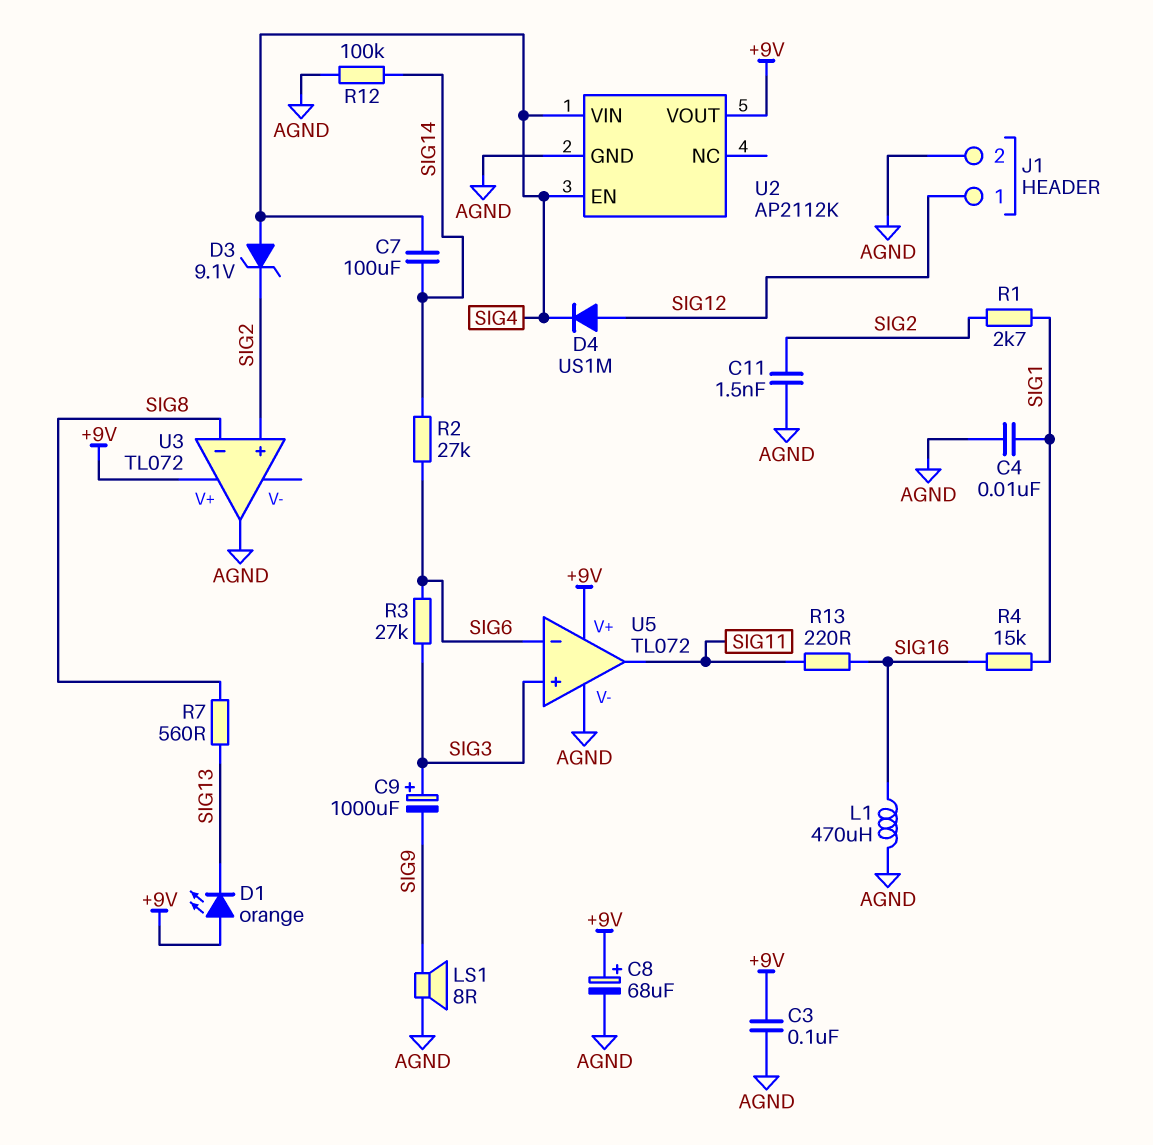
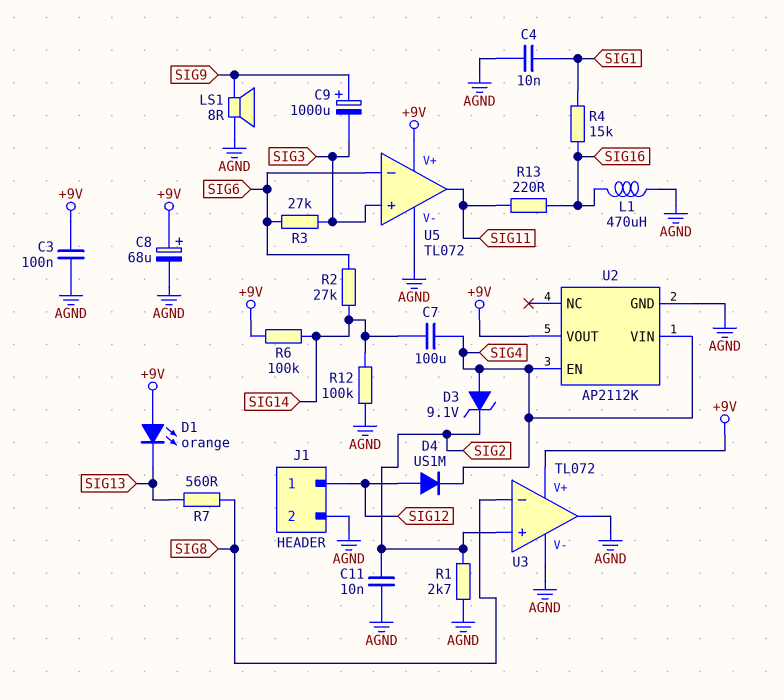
C9: 1000uF (plus SIG3, minus SIG9) -> 1000uF (plus SIG9, minus SIG3)
C11: 1.5nF (AGND, SIG2) -> 10nF (AGND, SIG2)
R1: 2.7k (SIG1, SIG2) -> 2.7k (AGND, SIG2)
R6: none -> 100k (+9V, SIG14)
U3 pin V-: none -> AGND

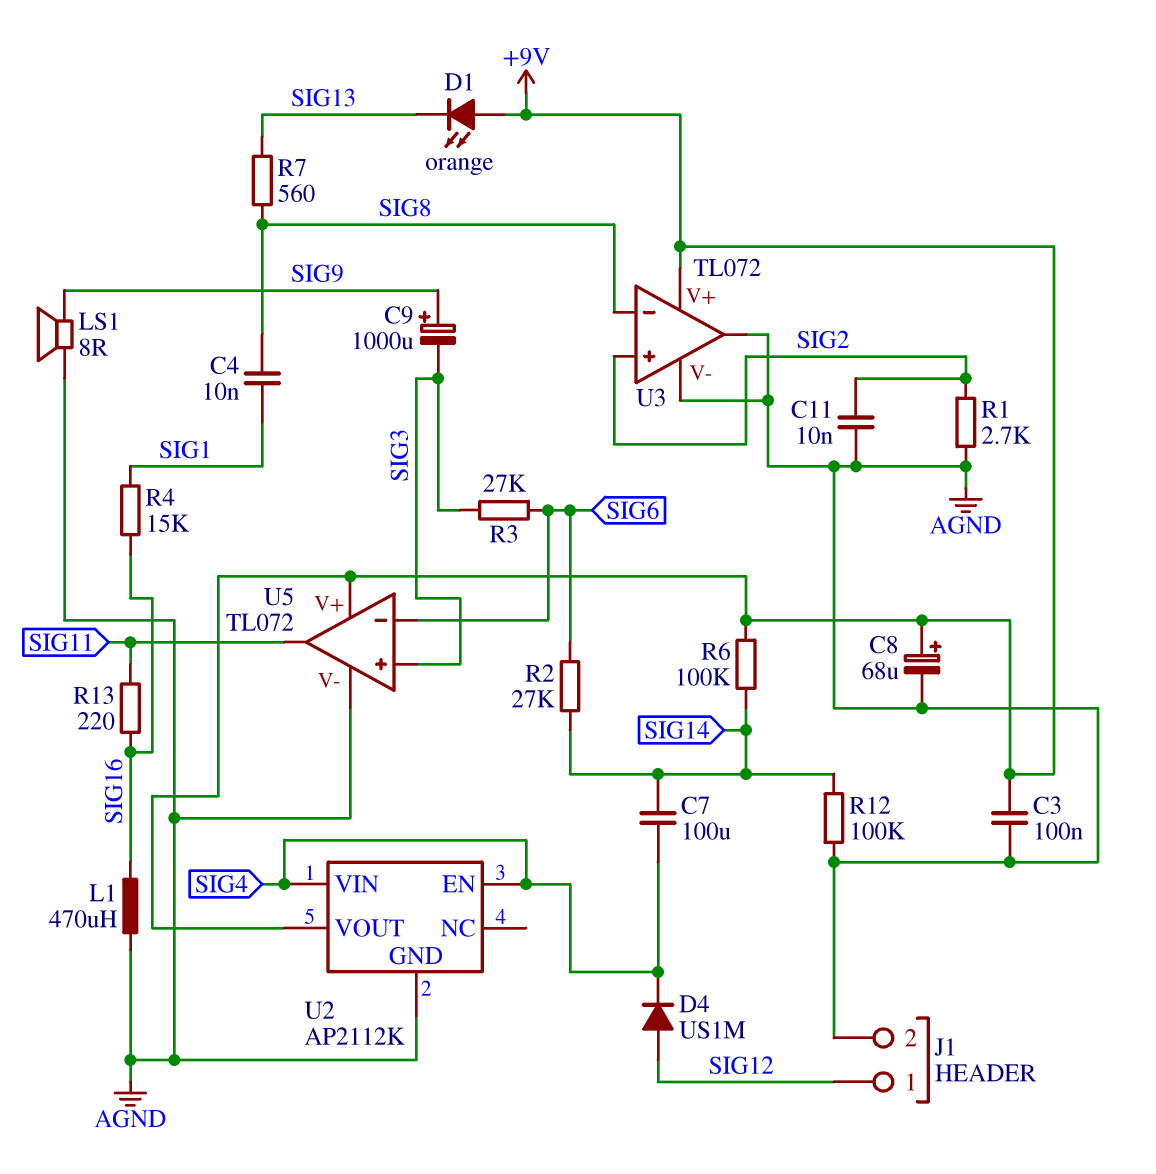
C4: 10nF (AGND, SIG1) -> 10nF (SIG1, SIG8)
D3: zener 9.1V (A SIG4, K SIG2) -> none

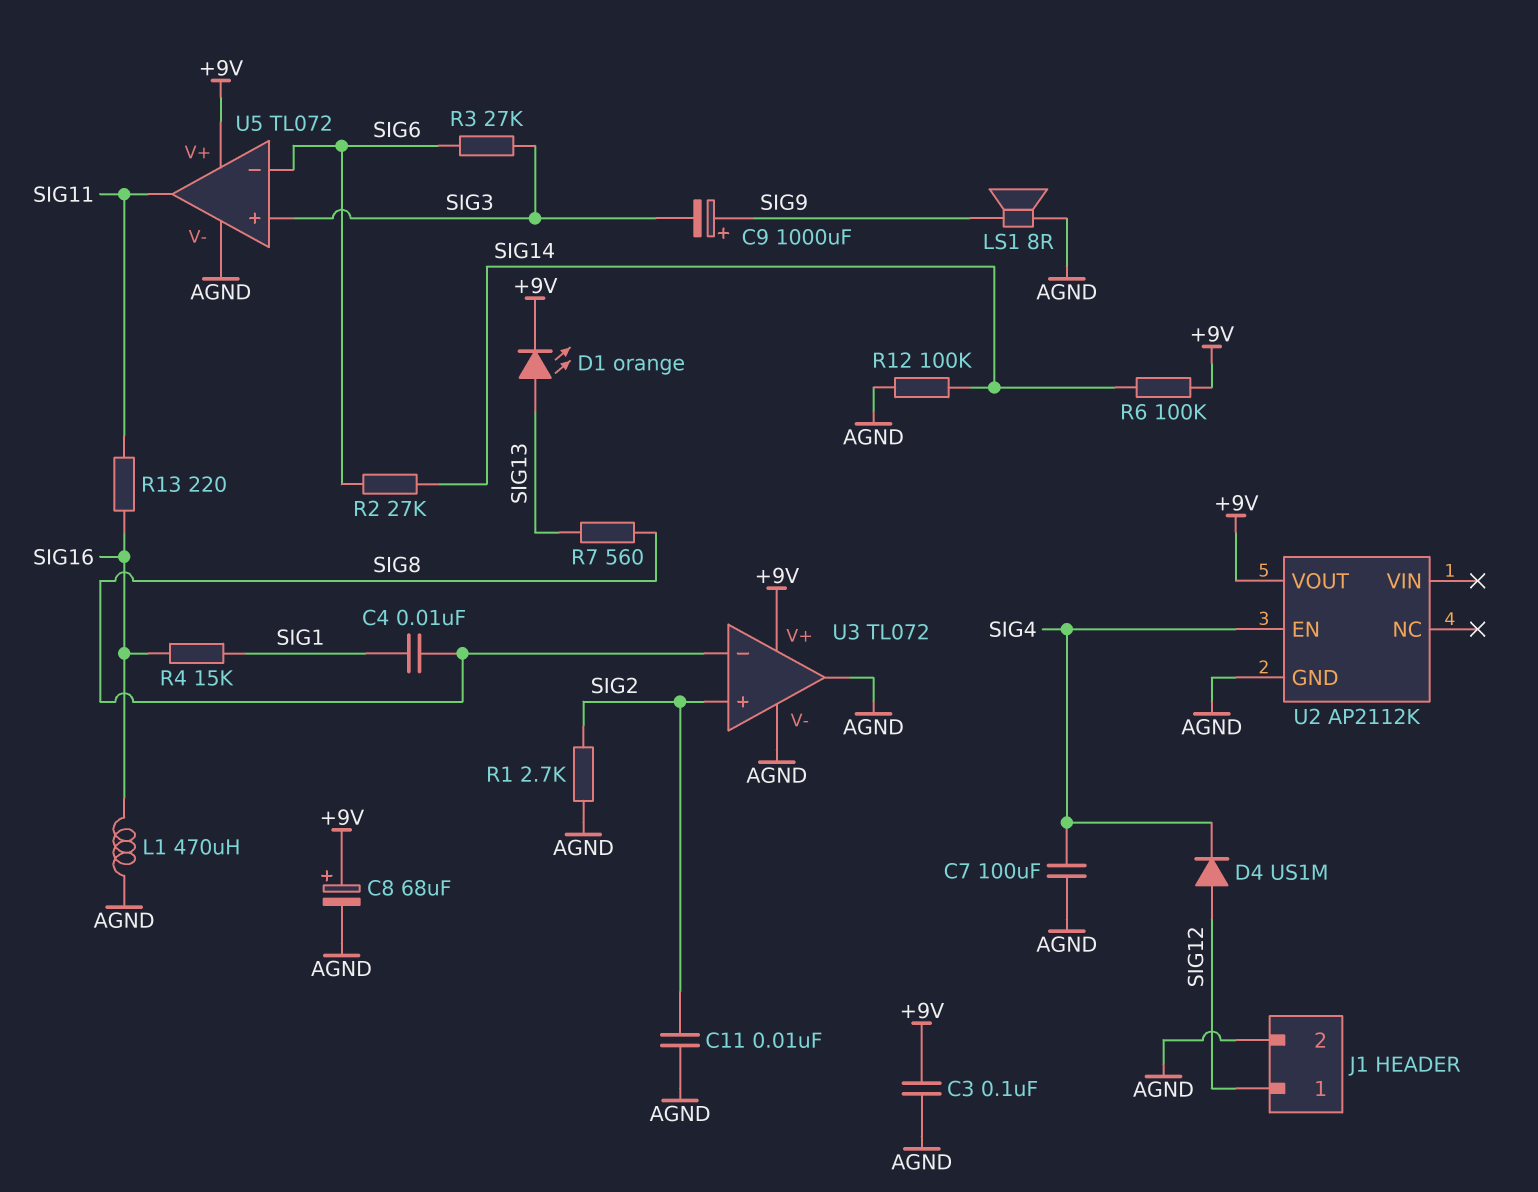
C7: 100uF (SIG4, SIG14) -> 100uF (AGND, SIG4)
D1: LED orange (A +9V, K SIG13) -> LED orange (A SIG13, K +9V)
U2 pin VIN: SIG4 -> none

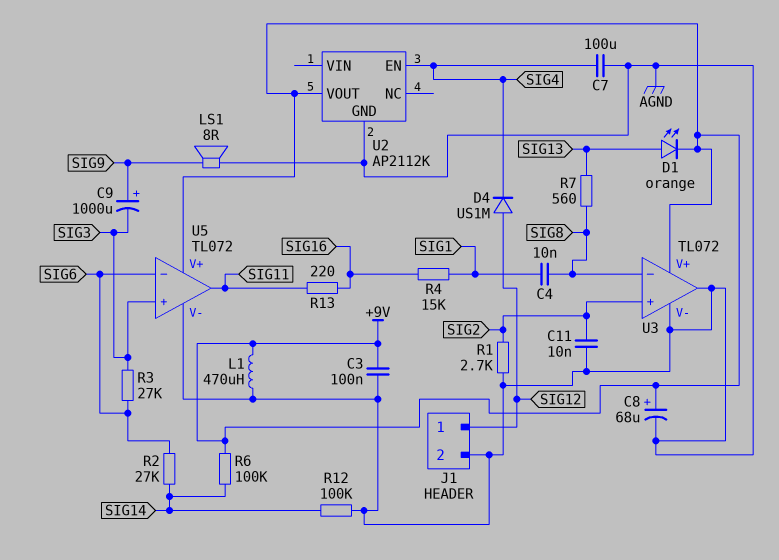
L1: 470uH (AGND, SIG16) -> 470uH (+9V, AGND)

